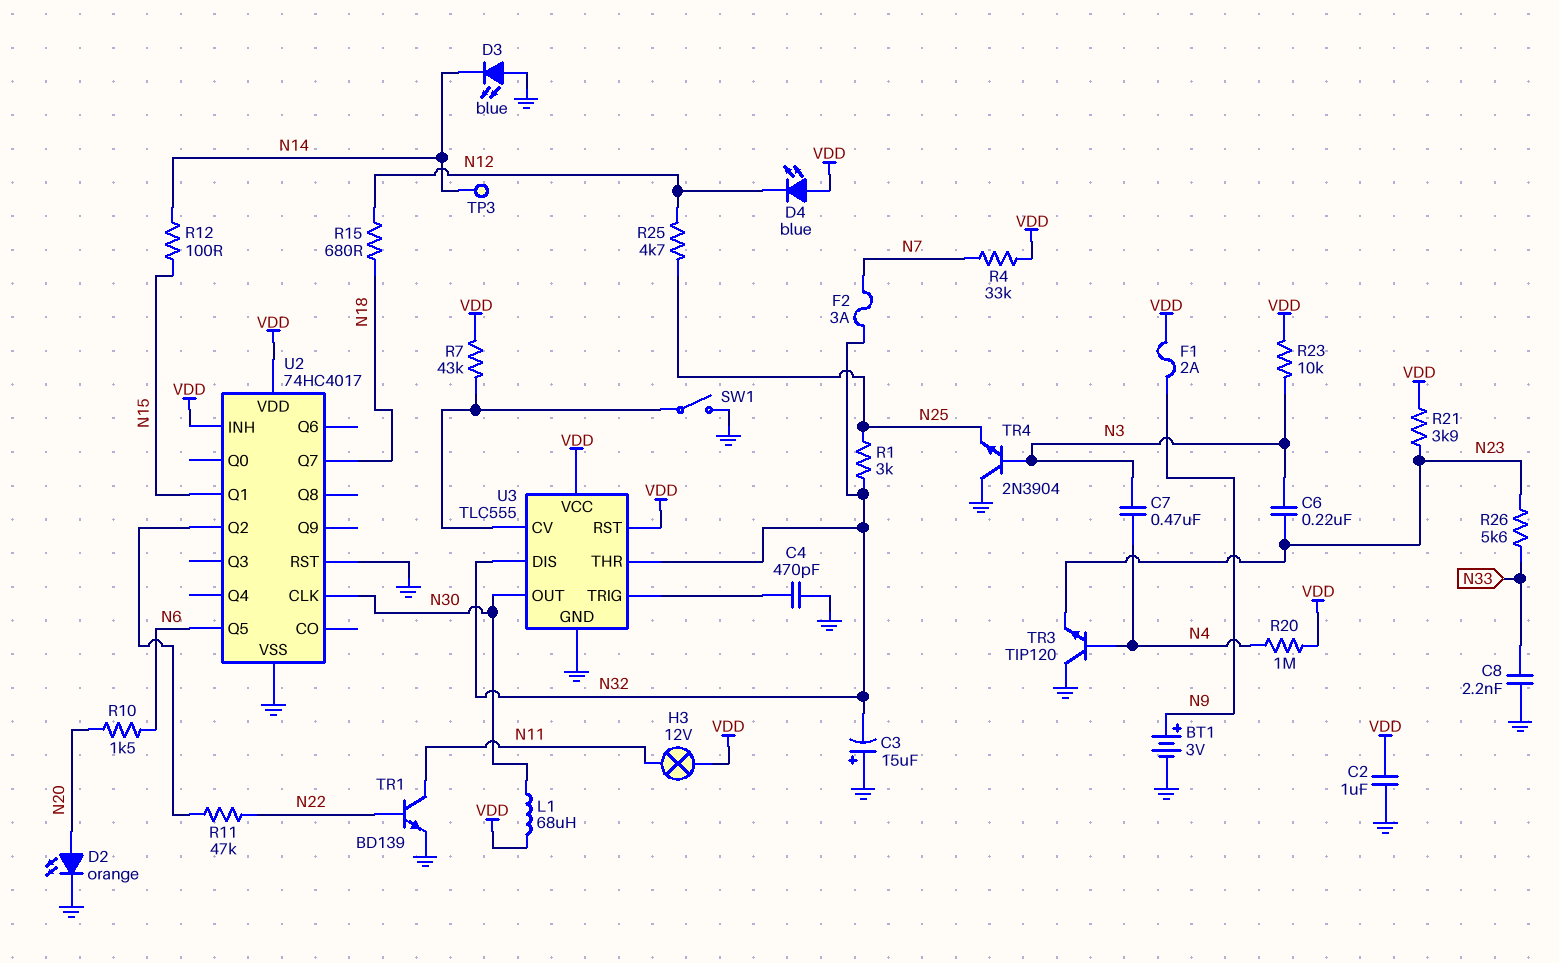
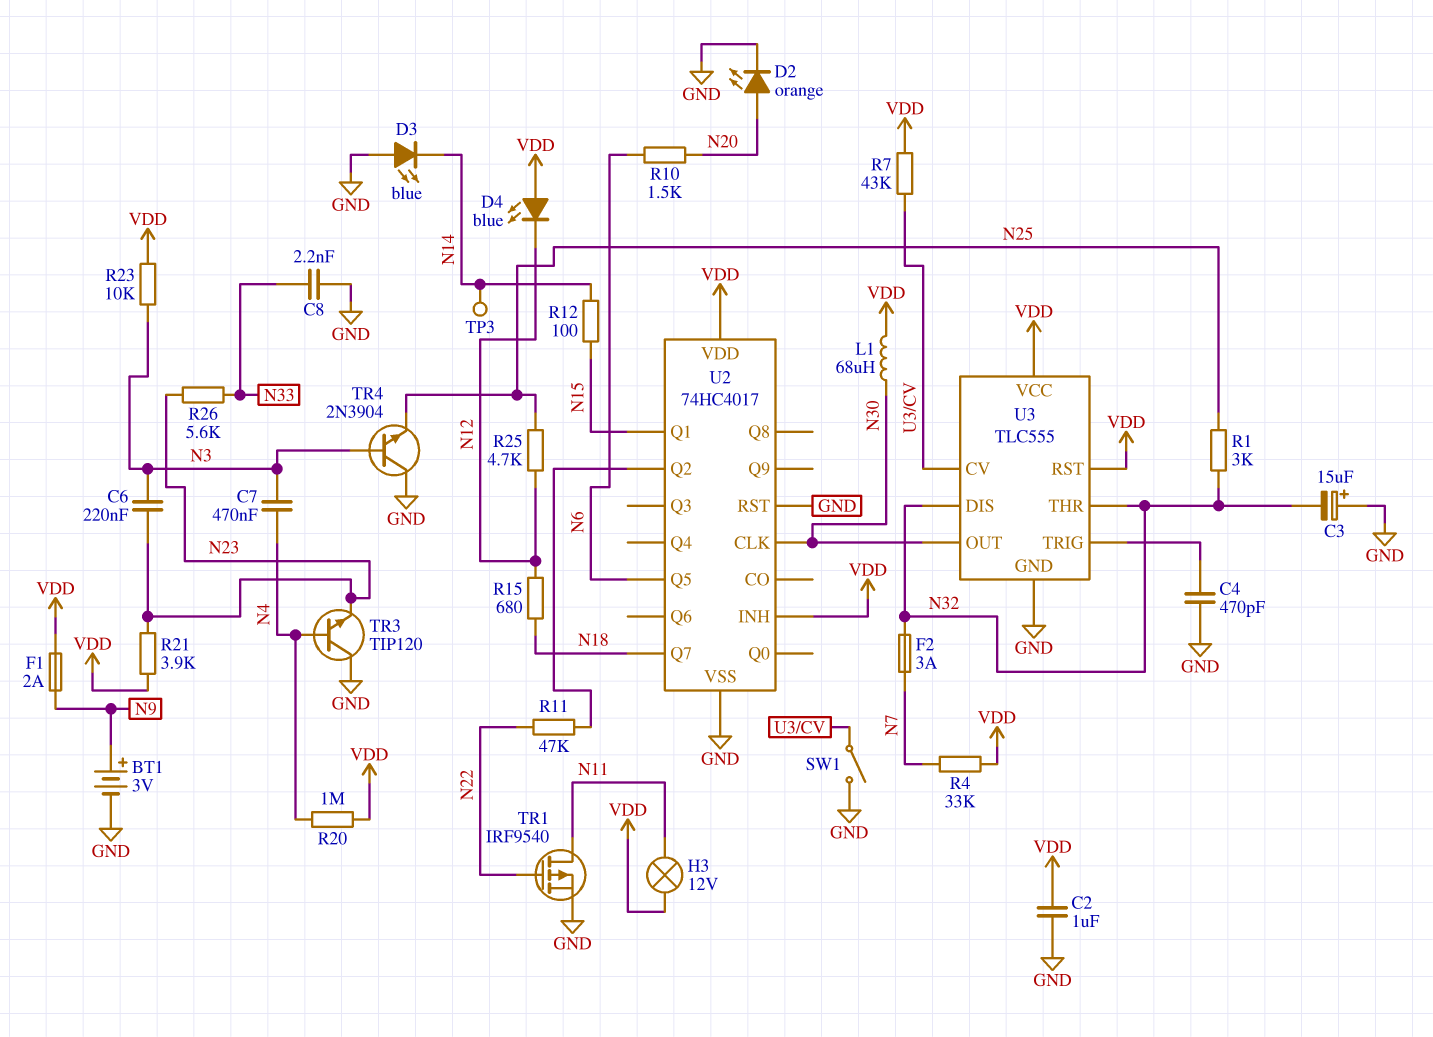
TR1: NPN BD139 (B N22, C N11, E GND) -> PMOS IRF9540 (G N22, D N11, S GND)

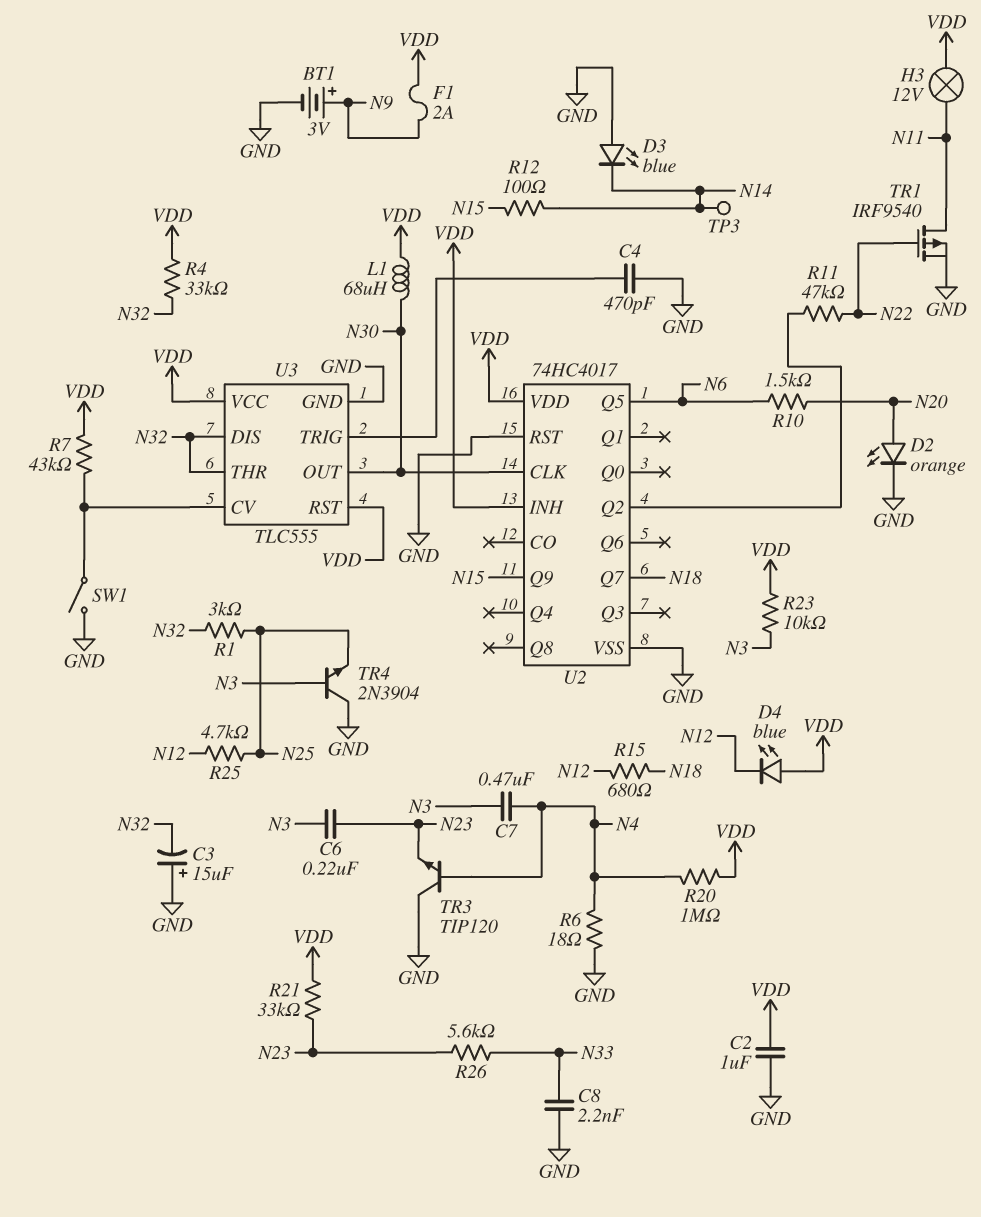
F2: 3A (N7, N32) -> none
R4: 33k (N7, VDD) -> 33k (N32, VDD)
R6: none -> 18 (GND, N4)
R21: 3.9k (N23, VDD) -> 33k (N23, VDD)
U2 pin Q1: N15 -> none
U2 pin Q9: none -> N15

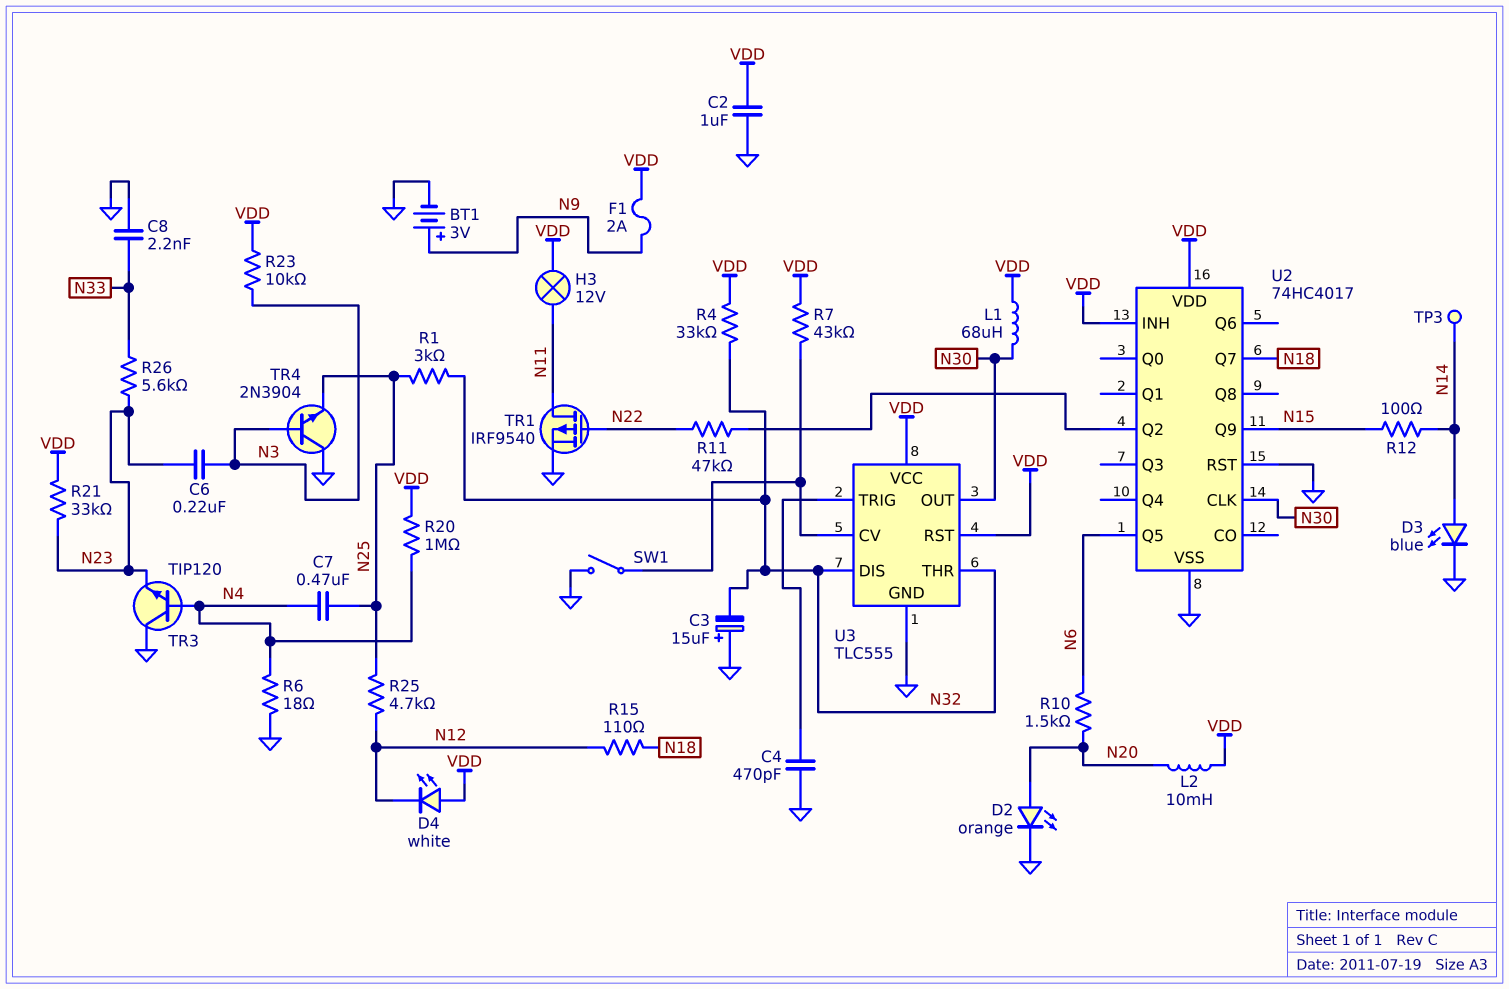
C7: 470nF (N3, N4) -> 470nF (N4, N25)
D3: LED blue (A GND, K N14) -> LED blue (A N14, K GND)
D4: LED blue (A VDD, K N12) -> LED white (A VDD, K N12)
L2: none -> 10mH (N20, VDD)
R15: 680 (N12, N18) -> 110 (N12, N18)

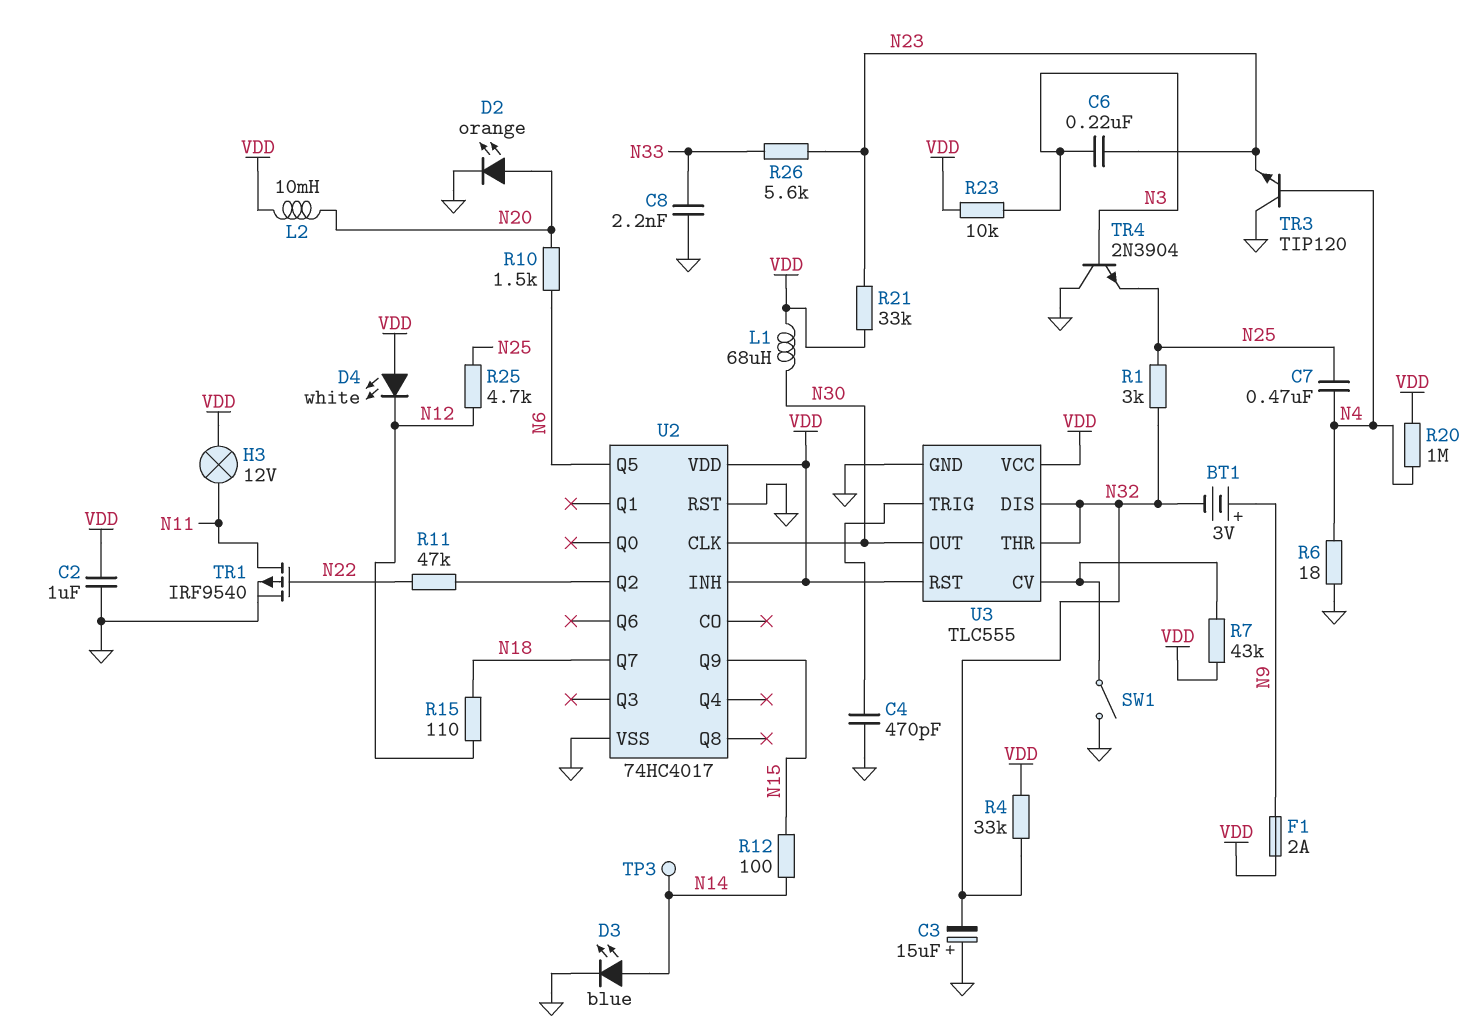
BT1: 3V (plus N9, minus GND) -> 3V (plus N9, minus N32)

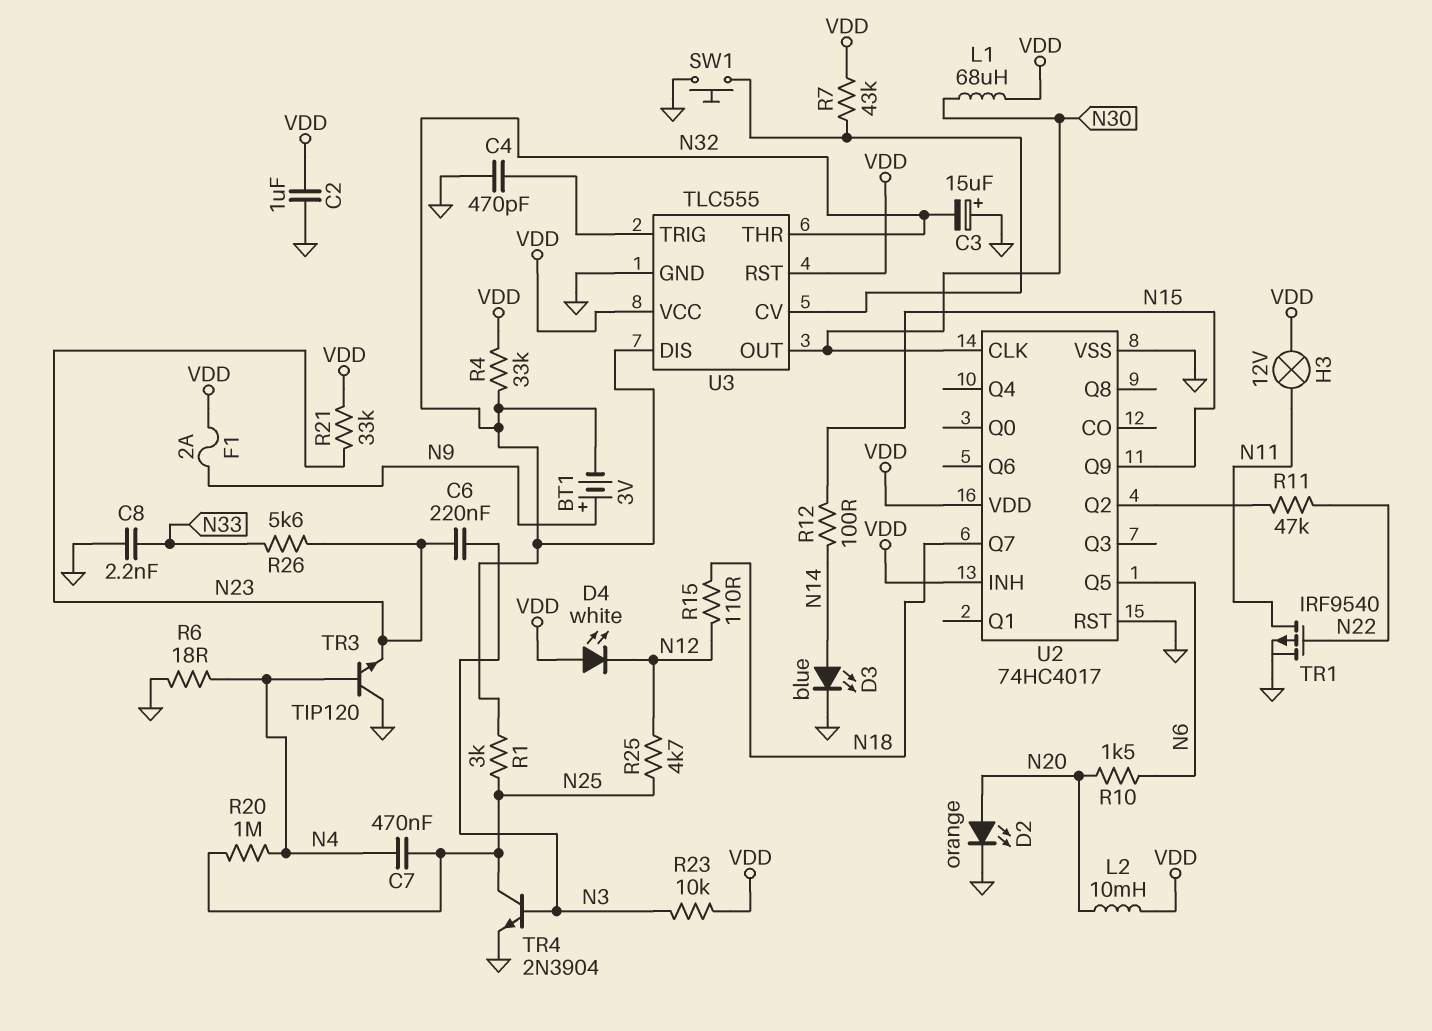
R20: 1M (N4, VDD) -> 1M (N4, N25)
SW1: switch (GND, U3/CV) -> button (GND, U3/CV)
TP3: test point (N14) -> none
TR4: NPN 2N3904 (B N3, C GND, E N25) -> NPN 2N3904 (B N3, C N25, E GND)

